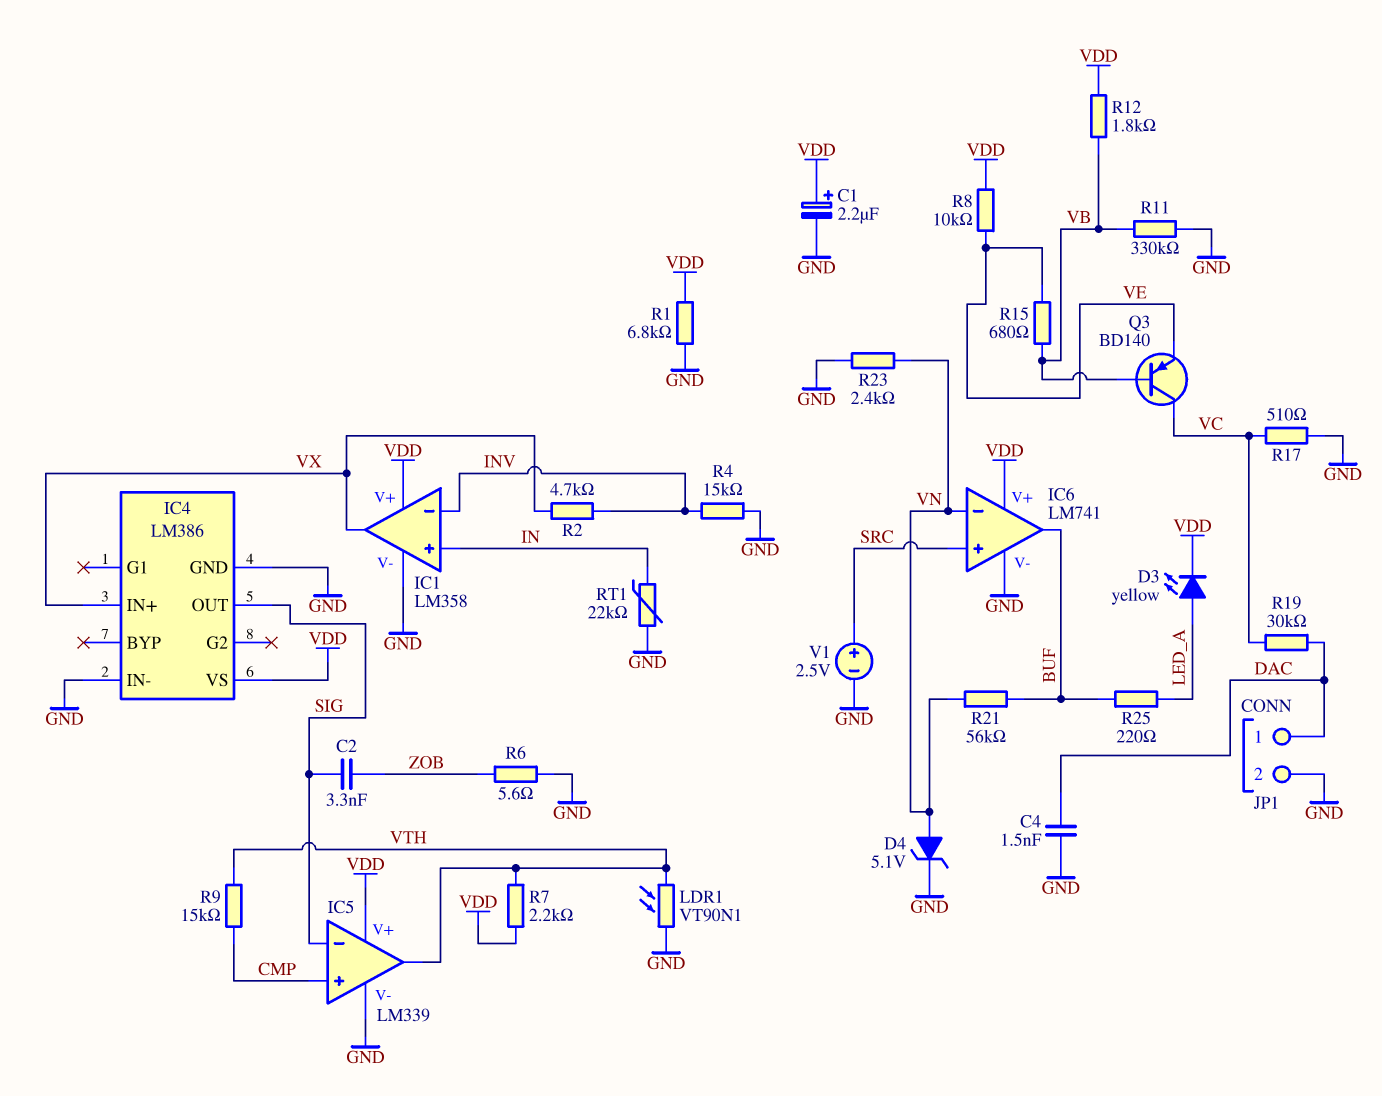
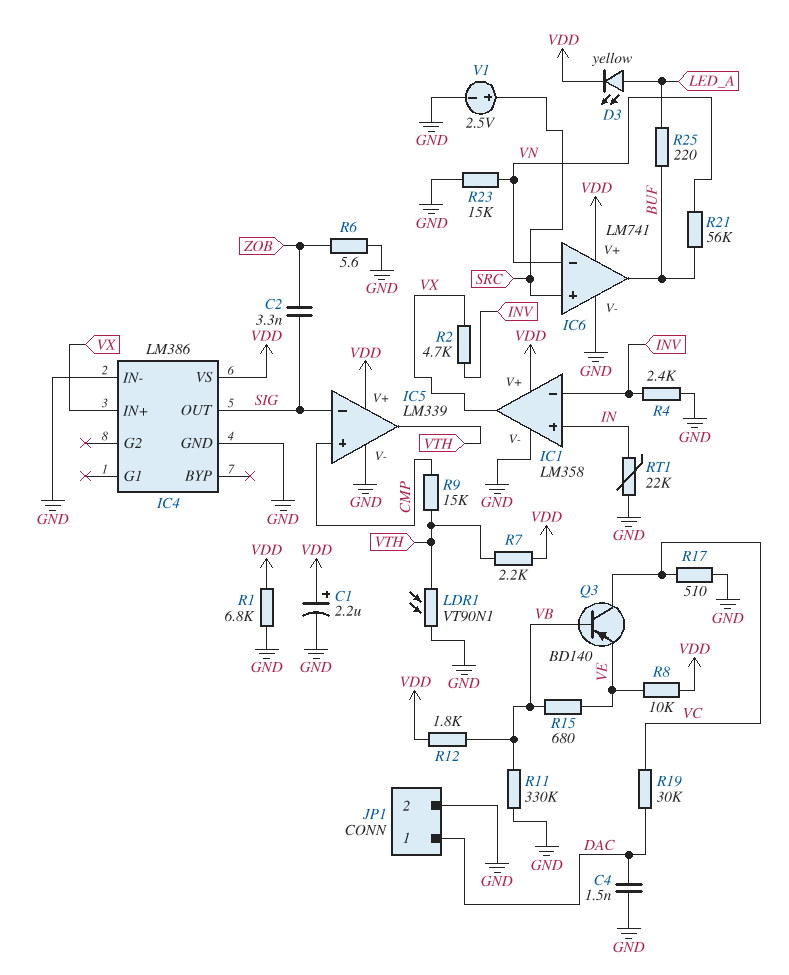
D4: zener 5.1V (A VN, K GND) -> none
R4: 15k (GND, INV) -> 2.4k (GND, INV)
R23: 2.4k (GND, VN) -> 15k (GND, VN)

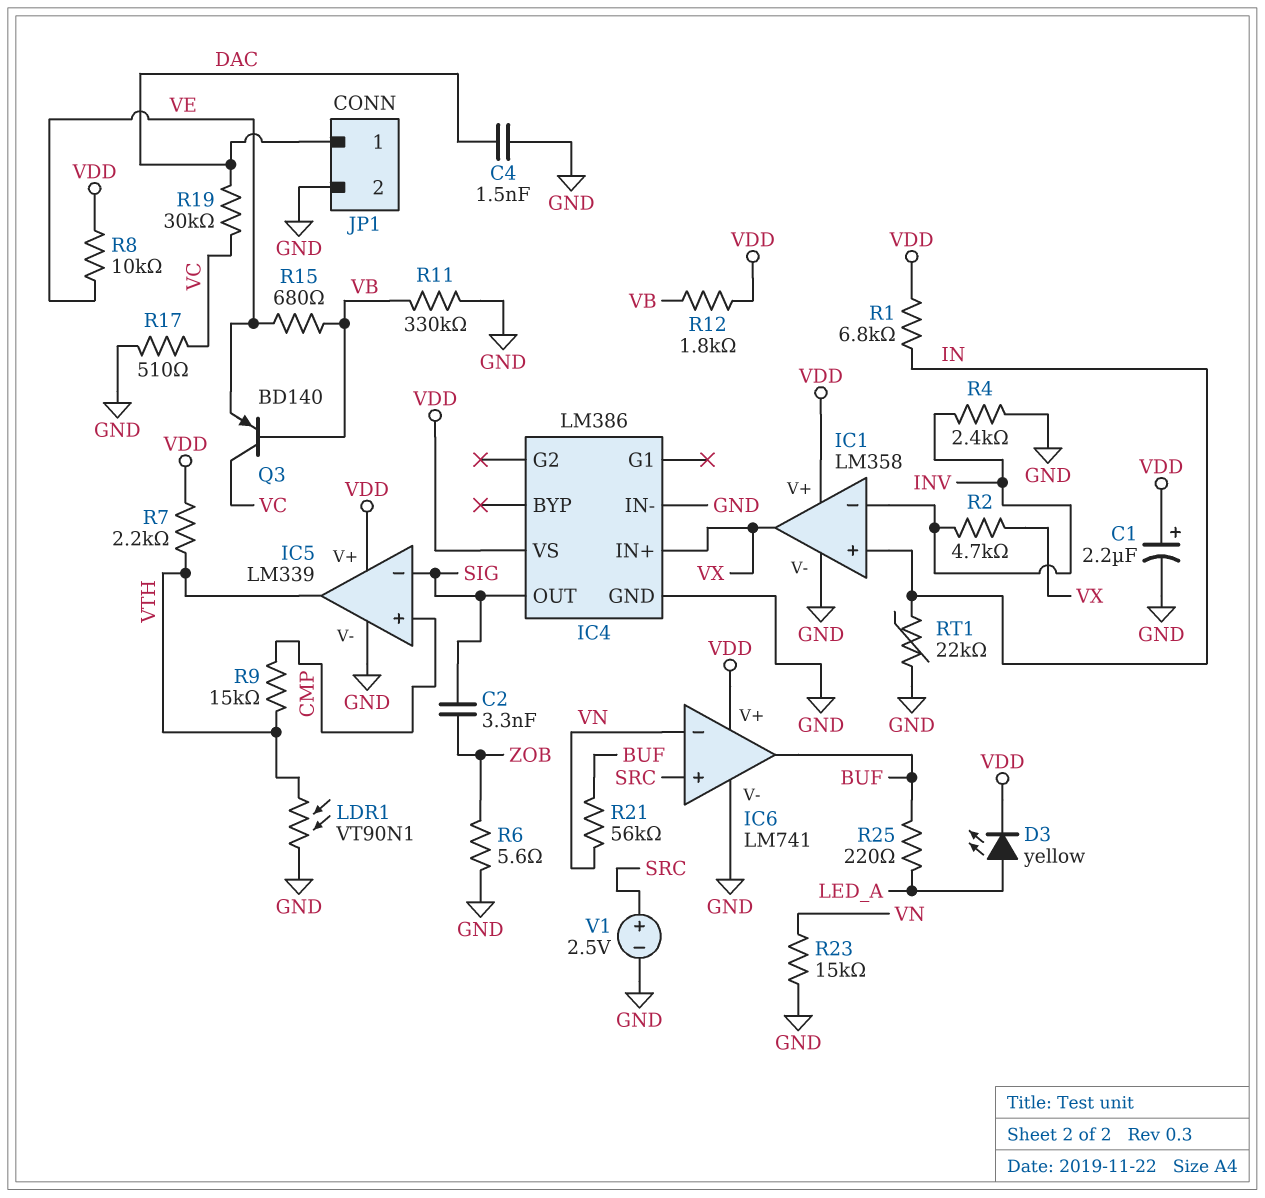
R1: 6.8k (GND, VDD) -> 6.8k (IN, VDD)

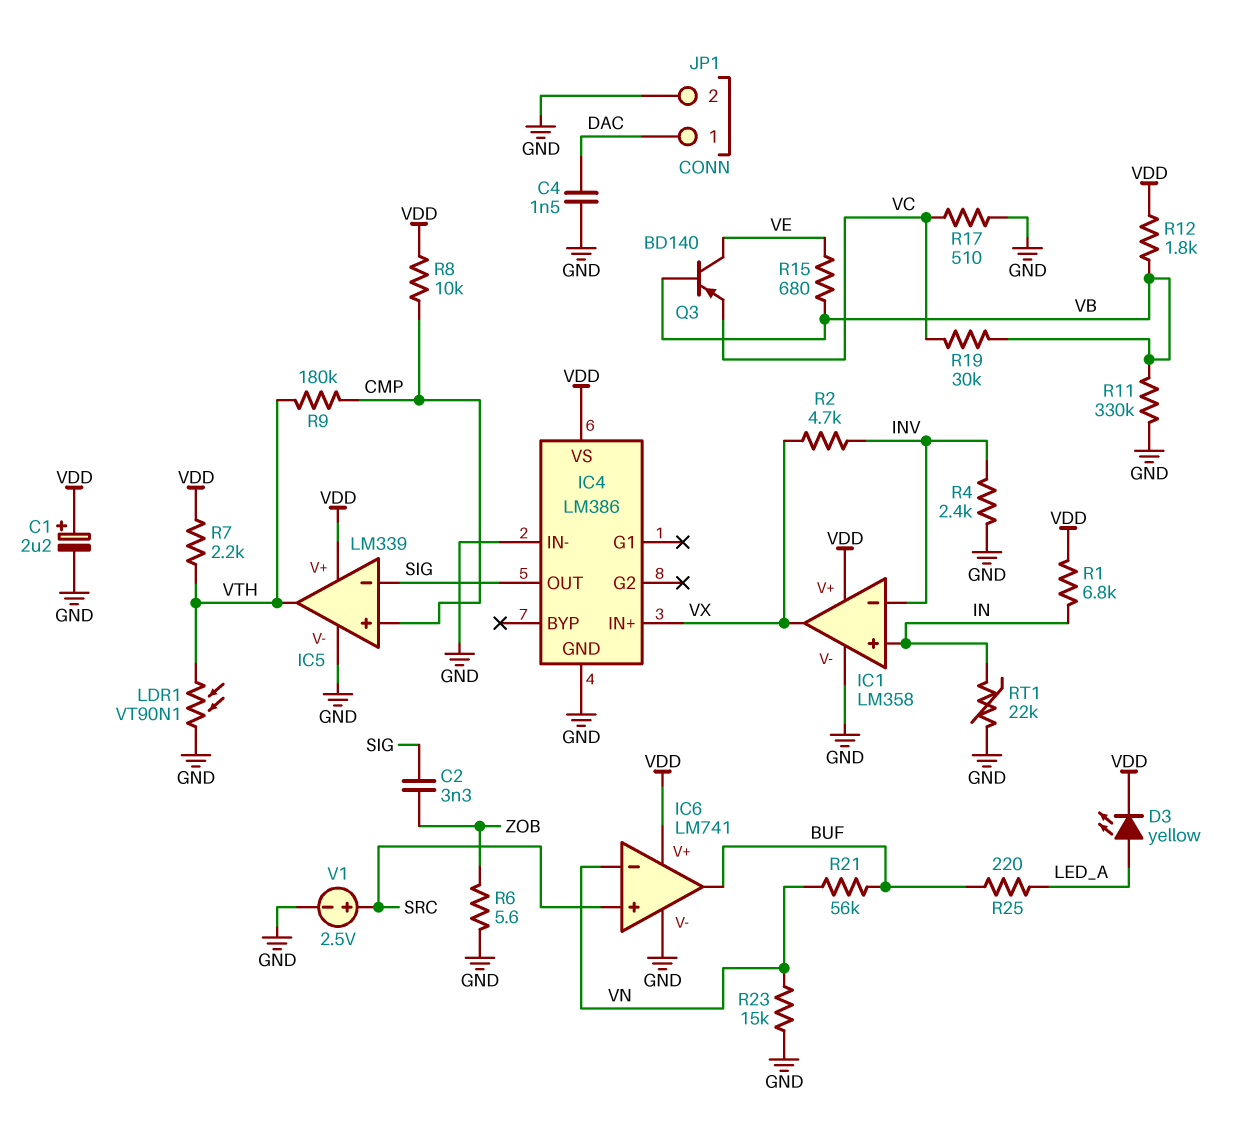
Q3: PNP BD140 (B VB, C VC, E VE) -> PNP BD140 (B VB, C VE, E VC)
R8: 10k (VDD, VE) -> 10k (CMP, VDD)
R9: 15k (CMP, VTH) -> 180k (CMP, VTH)
R19: 30k (DAC, VC) -> 30k (VB, VC)

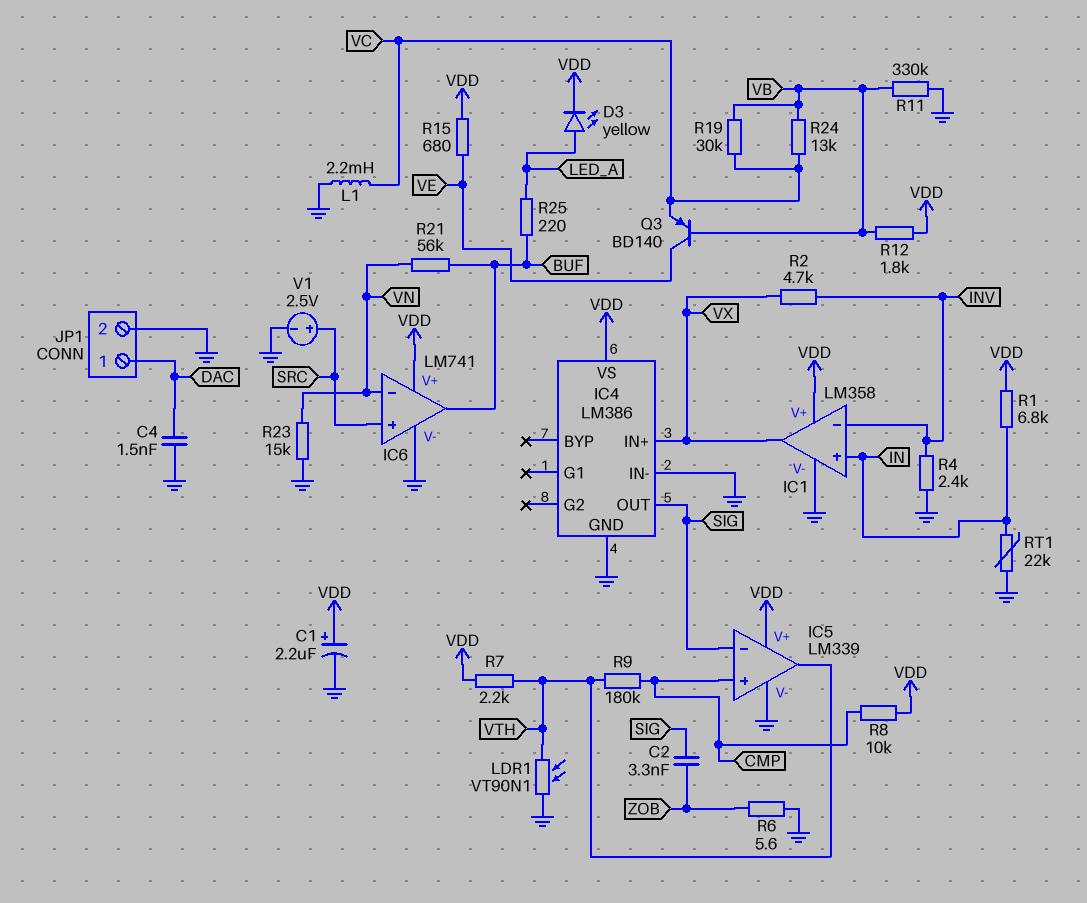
L1: none -> 2.2mH (GND, VC)
R15: 680 (VB, VE) -> 680 (VDD, VE)
R17: 510 (GND, VC) -> none
R24: none -> 13k (VB, VC)

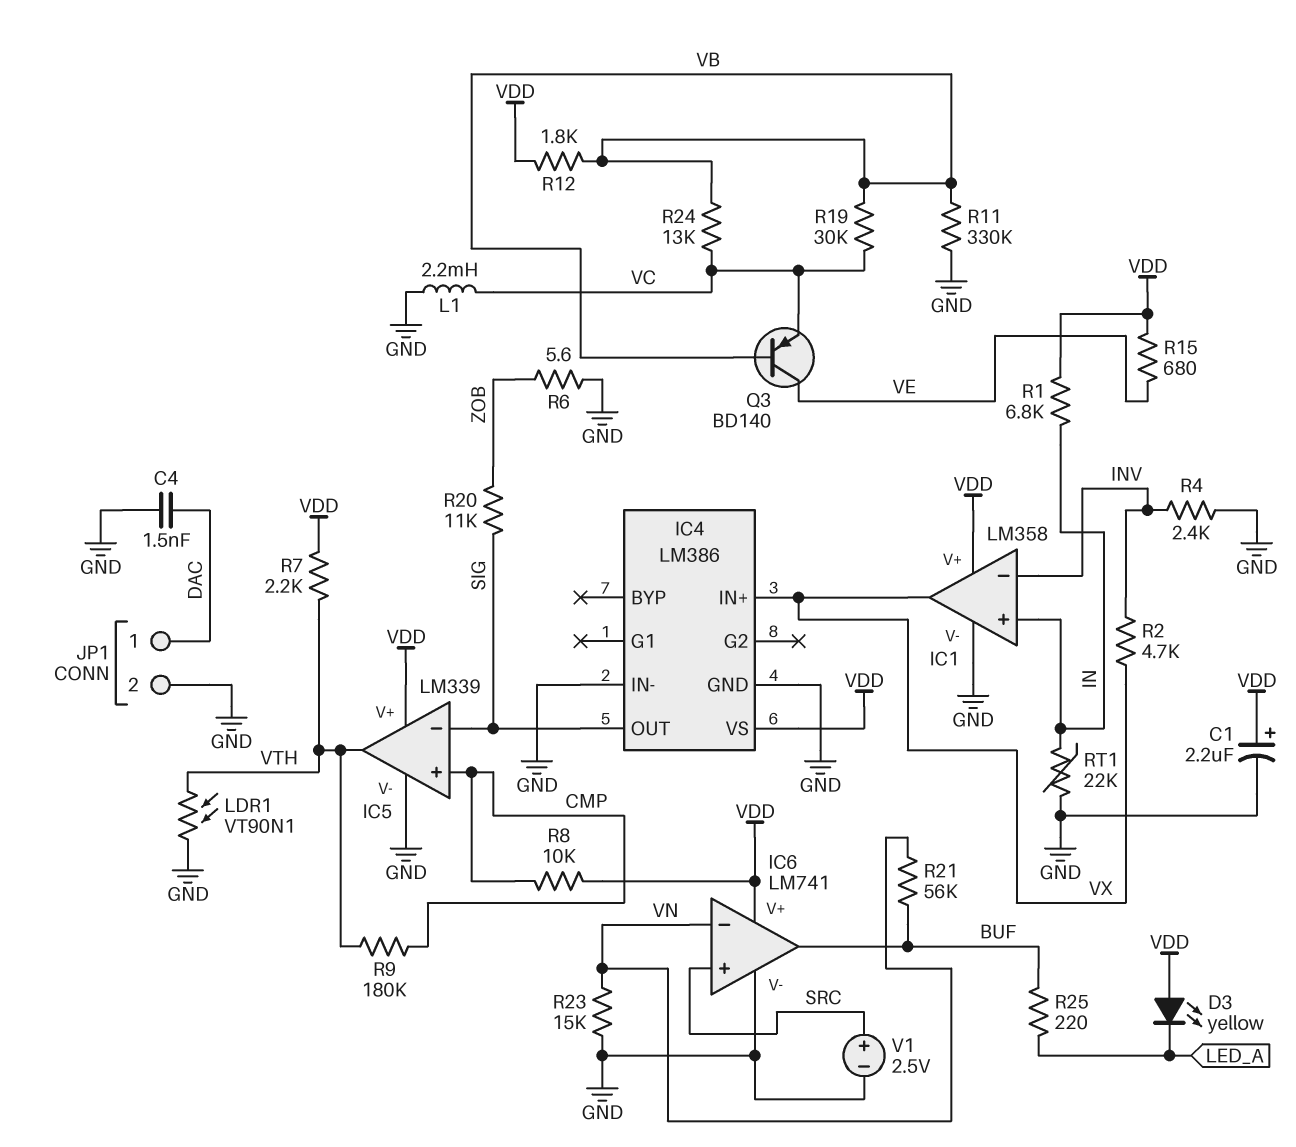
C2: 3.3nF (SIG, ZOB) -> none
D3: LED yellow (A LED_A, K VDD) -> LED yellow (A VDD, K LED_A)
R20: none -> 11k (SIG, ZOB)

